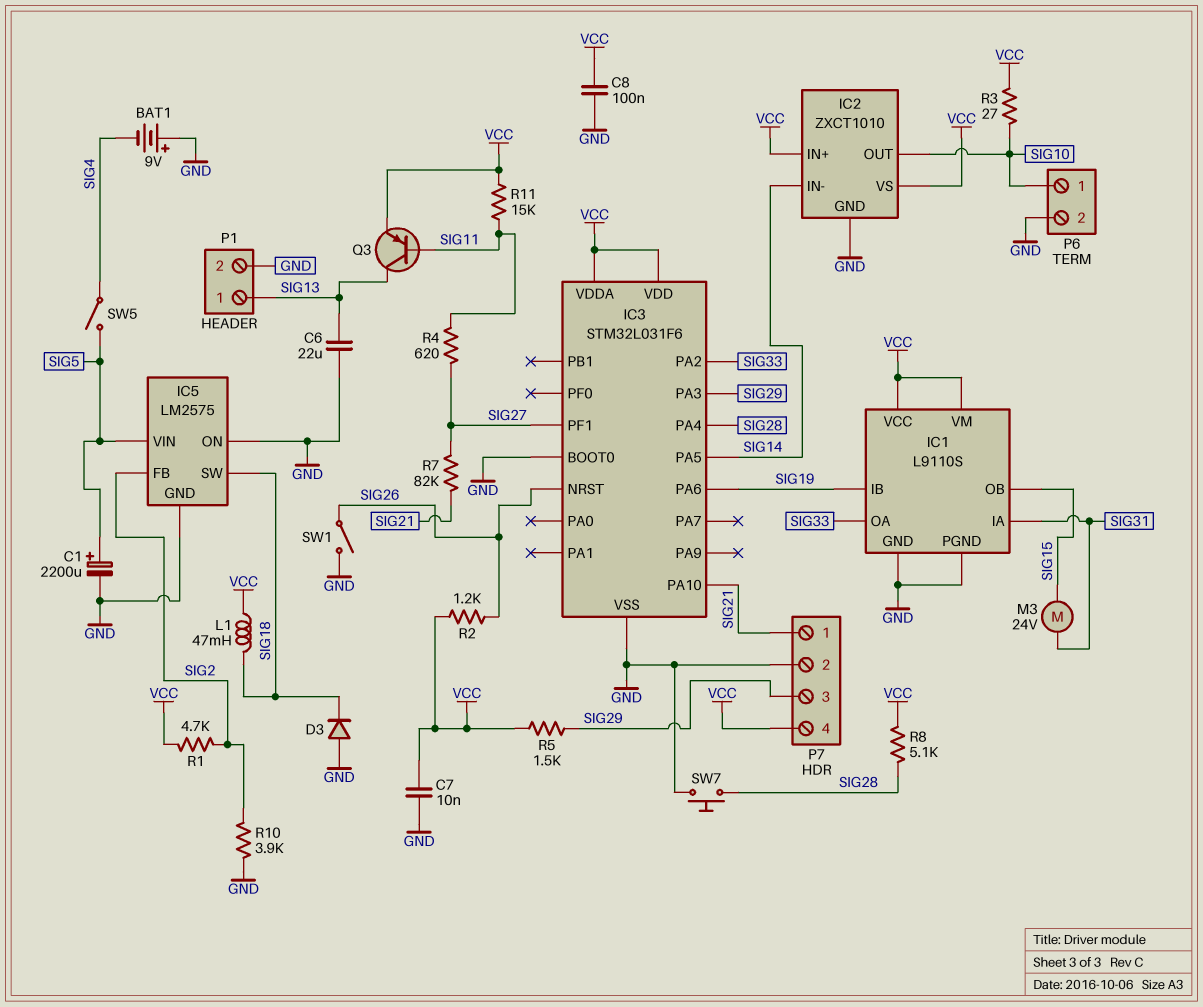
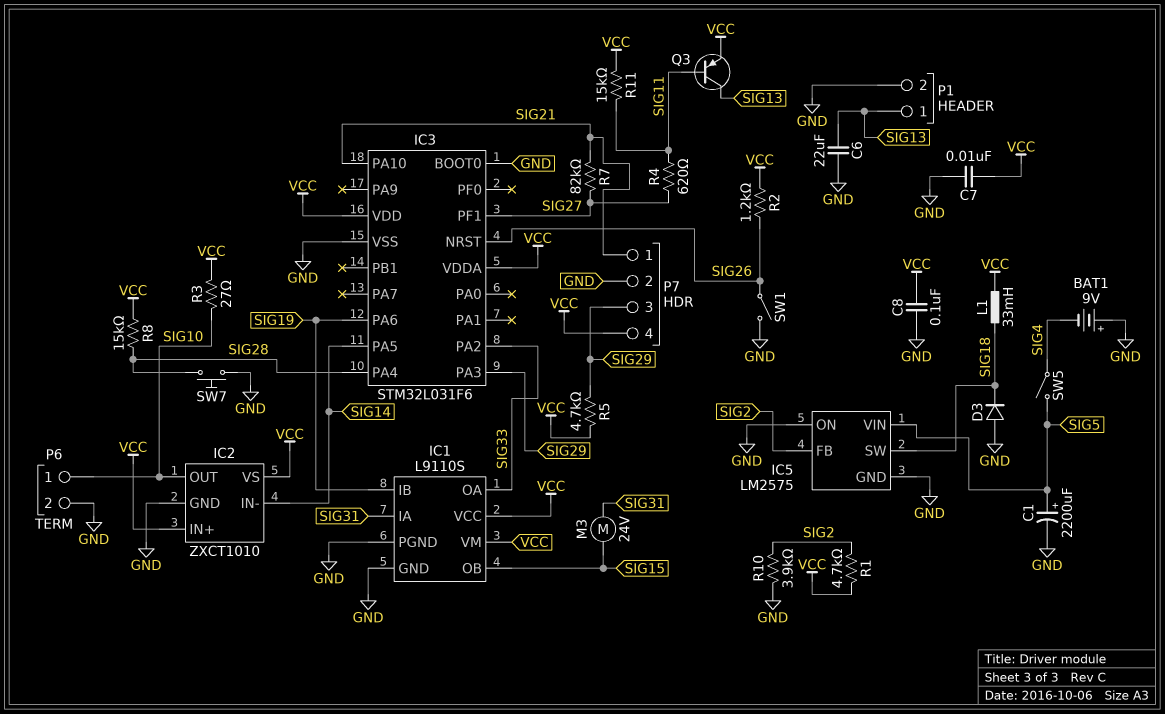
L1: 47mH (SIG18, VCC) -> 33mH (SIG18, VCC)
R5: 1.5k (SIG29, VCC) -> 4.7k (SIG29, VCC)
R8: 5.1k (SIG28, VCC) -> 15k (SIG28, VCC)

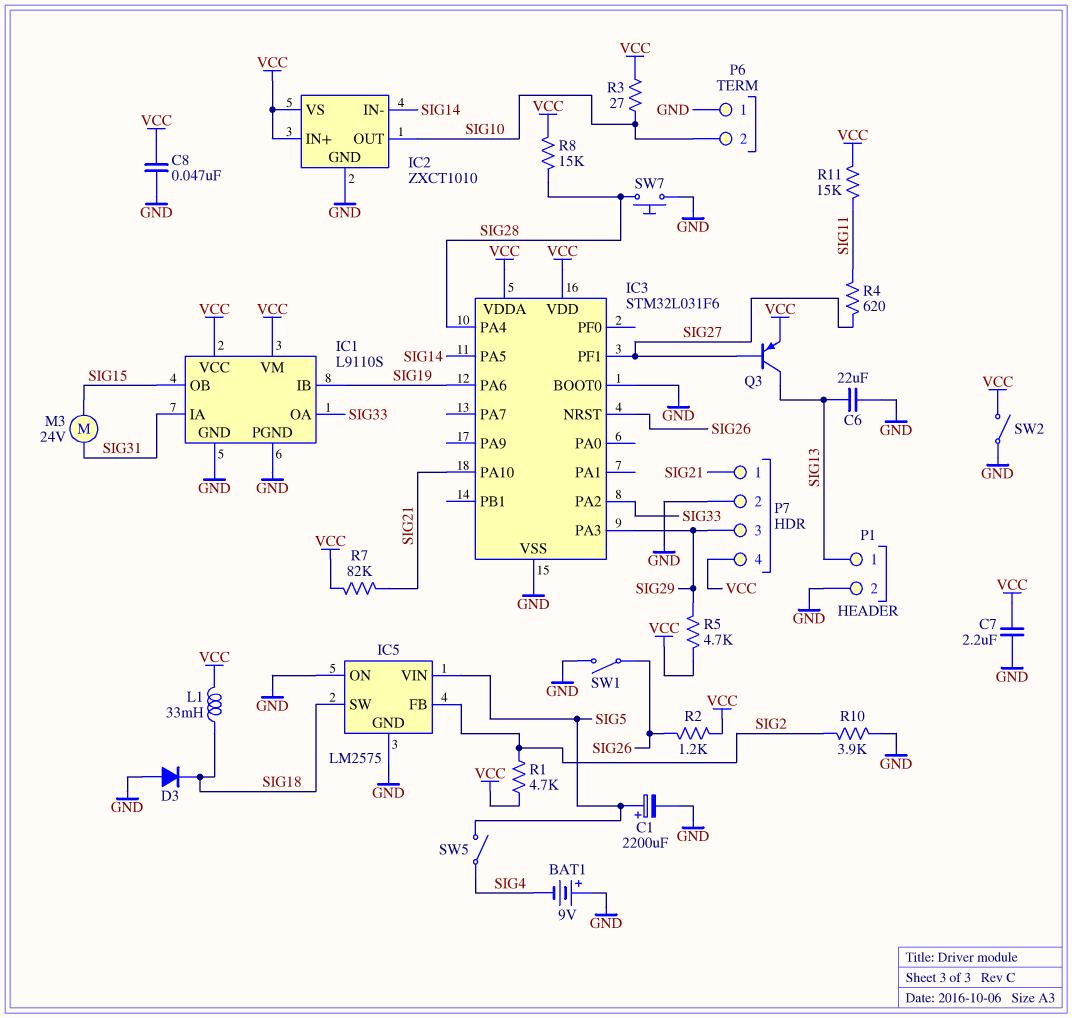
C7: 10nF (GND, VCC) -> 2.2uF (GND, VCC)
C8: 100nF (GND, VCC) -> 47nF (GND, VCC)
P6 pin 1: SIG10 -> GND
P6 pin 2: GND -> SIG10
Q3: PNP (B SIG11, C SIG13, E VCC) -> PNP (B SIG27, C SIG13, E VCC)
R7: 82k (SIG21, SIG27) -> 82k (SIG21, VCC)
SW2: none -> switch (GND, VCC)

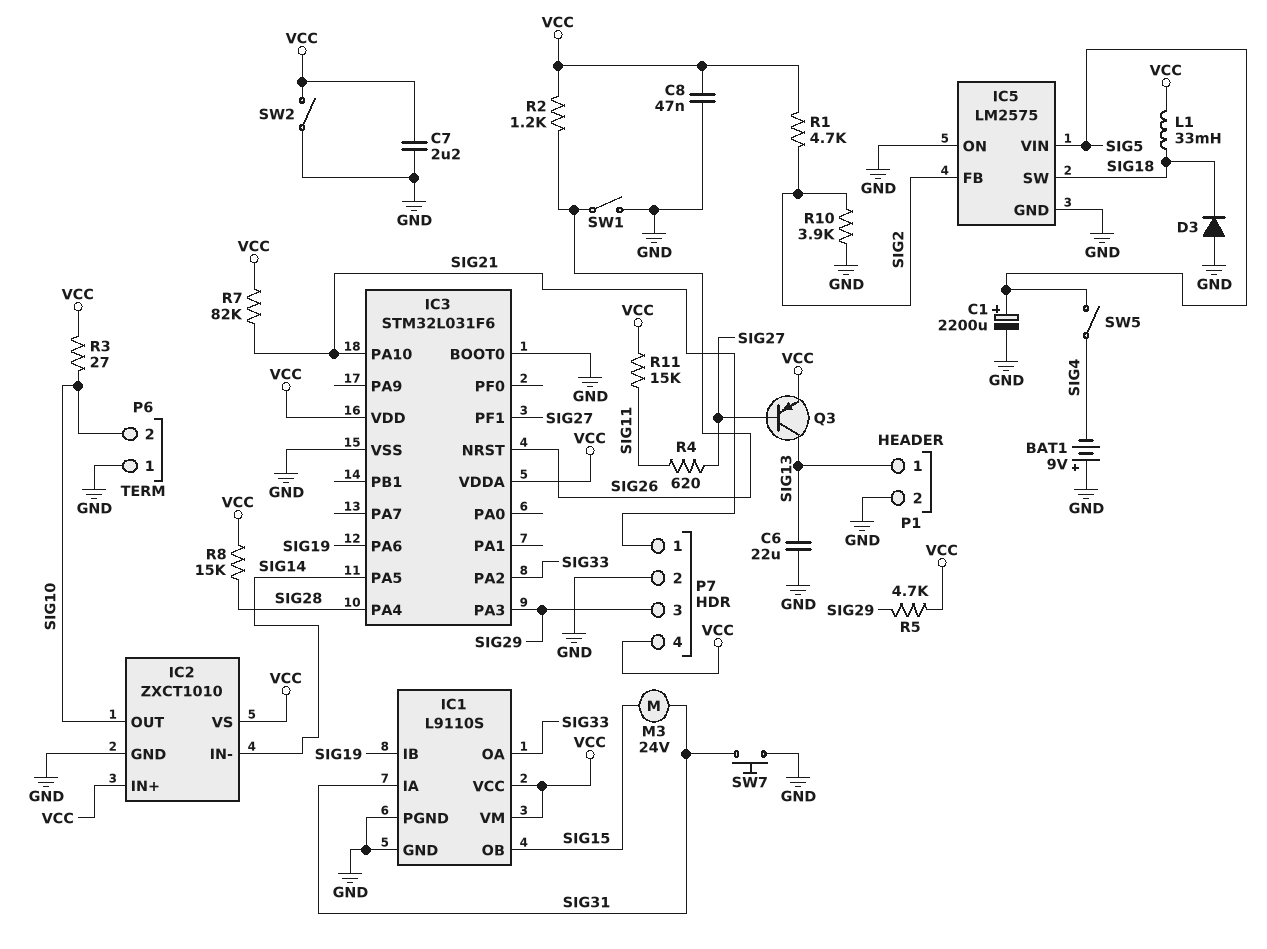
SW7: button (GND, SIG28) -> button (GND, SIG31)

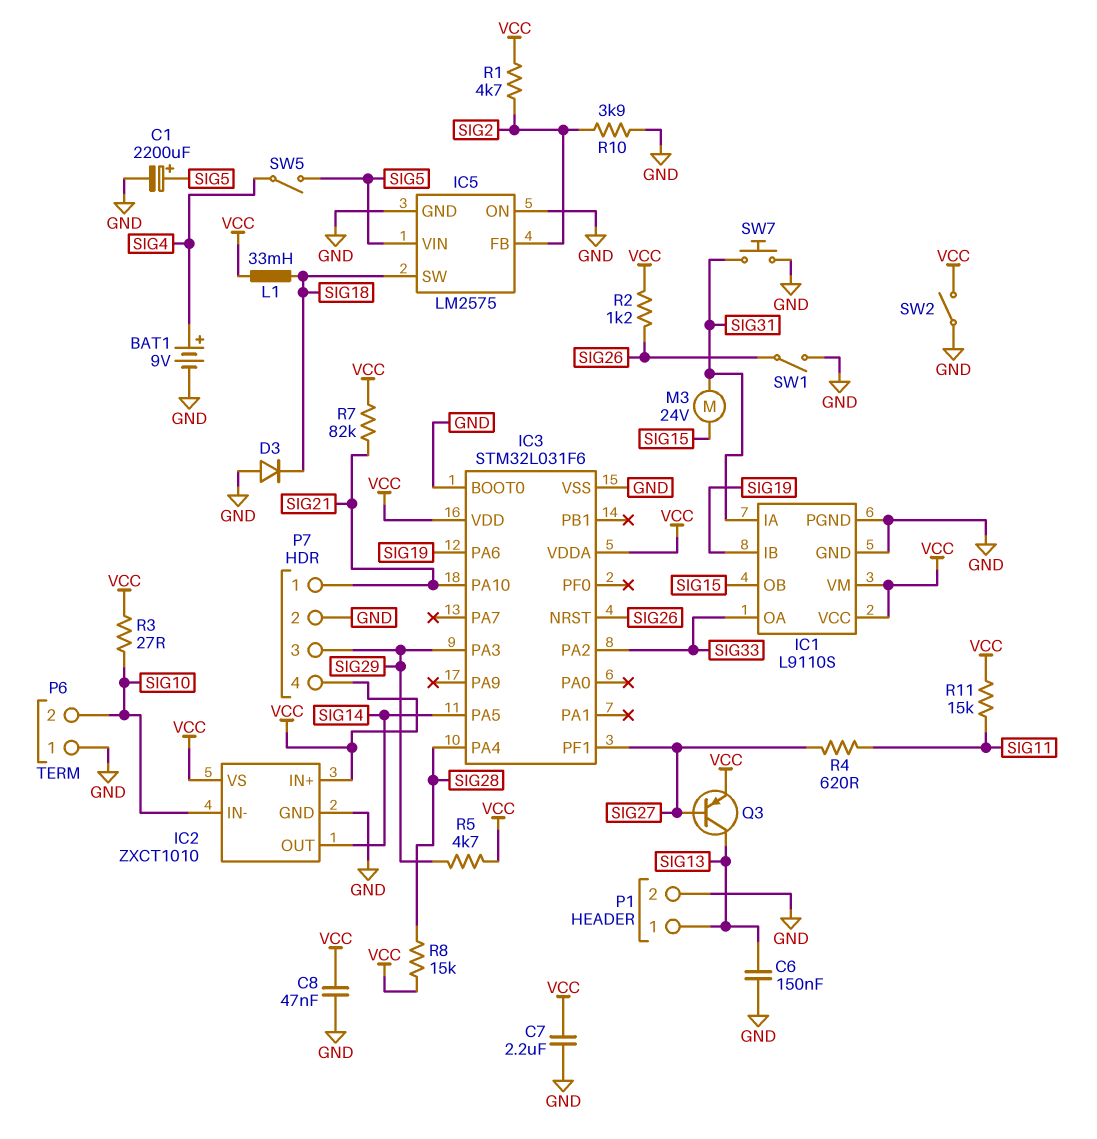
BAT1: 9V (plus GND, minus SIG4) -> 9V (plus SIG4, minus GND)
C6: 22uF (GND, SIG13) -> 150nF (GND, SIG13)
IC2 pin IN-: SIG14 -> SIG10
IC2 pin OUT: SIG10 -> SIG14

